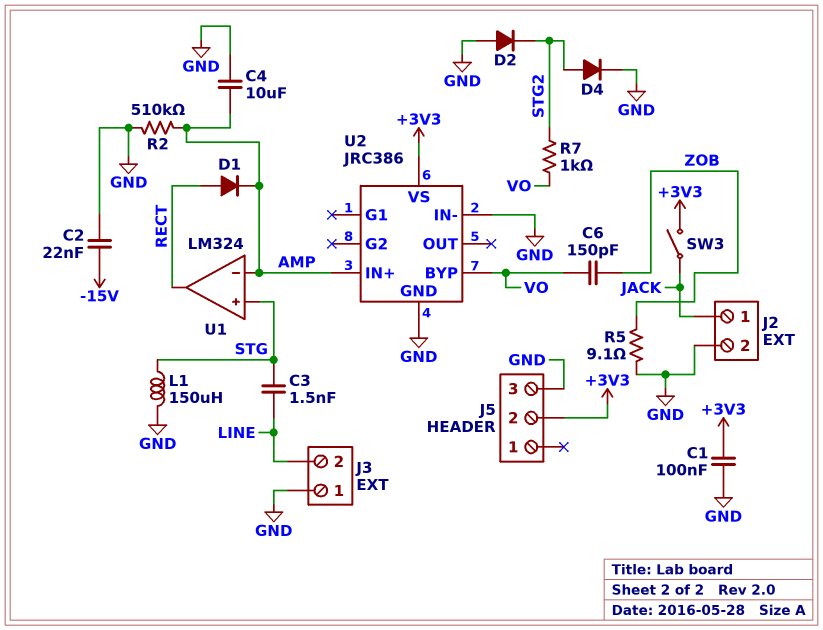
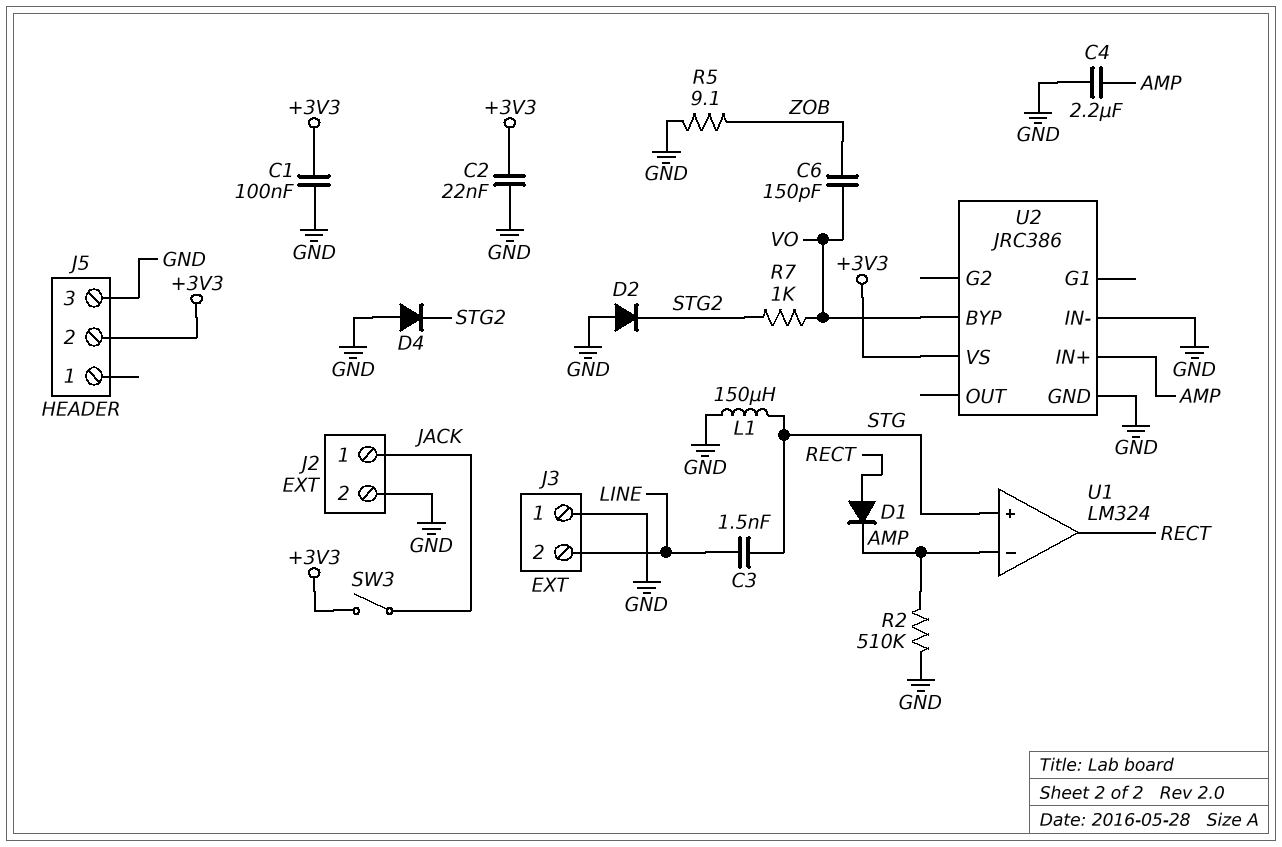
C2: 22nF (-15V, GND) -> 22nF (+3V3, GND)
C4: 10uF (AMP, GND) -> 2.2uF (AMP, GND)
D4: diode (A STG2, K GND) -> diode (A GND, K STG2)

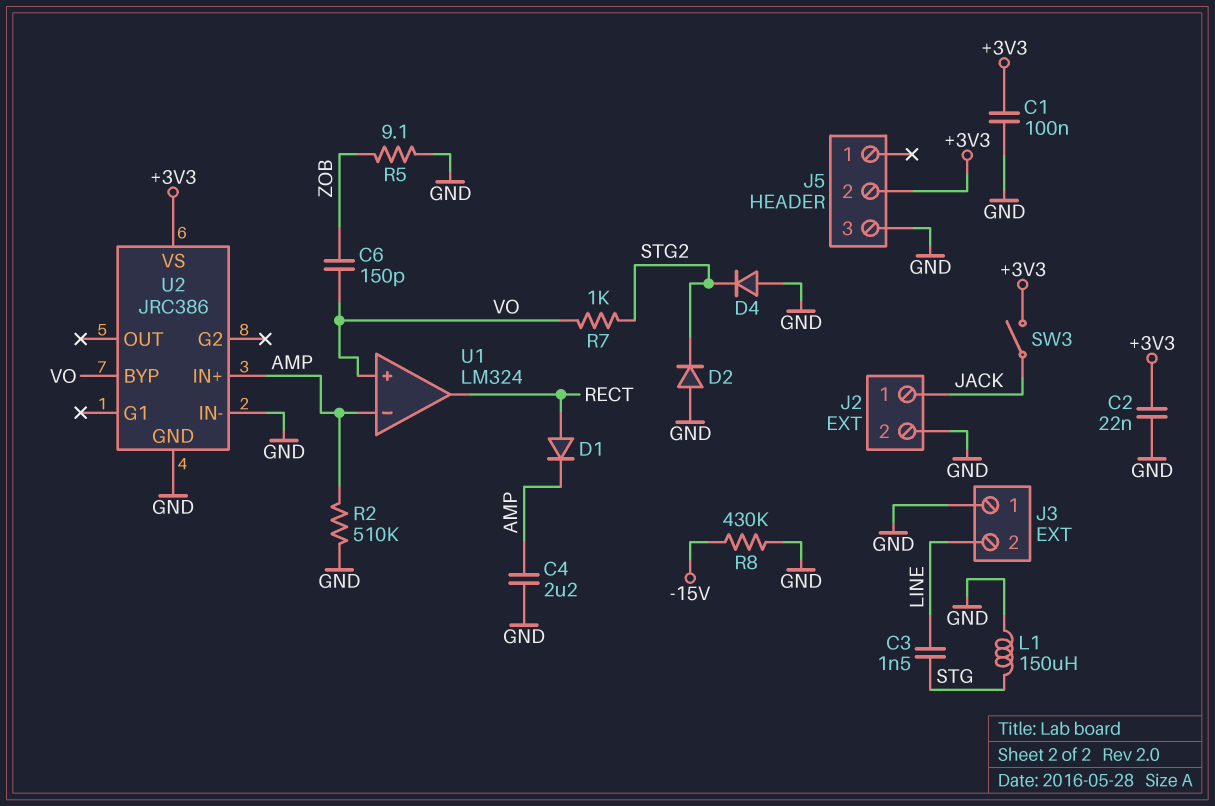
R8: none -> 430k (-15V, GND)
U1 pin in+: STG -> VO

